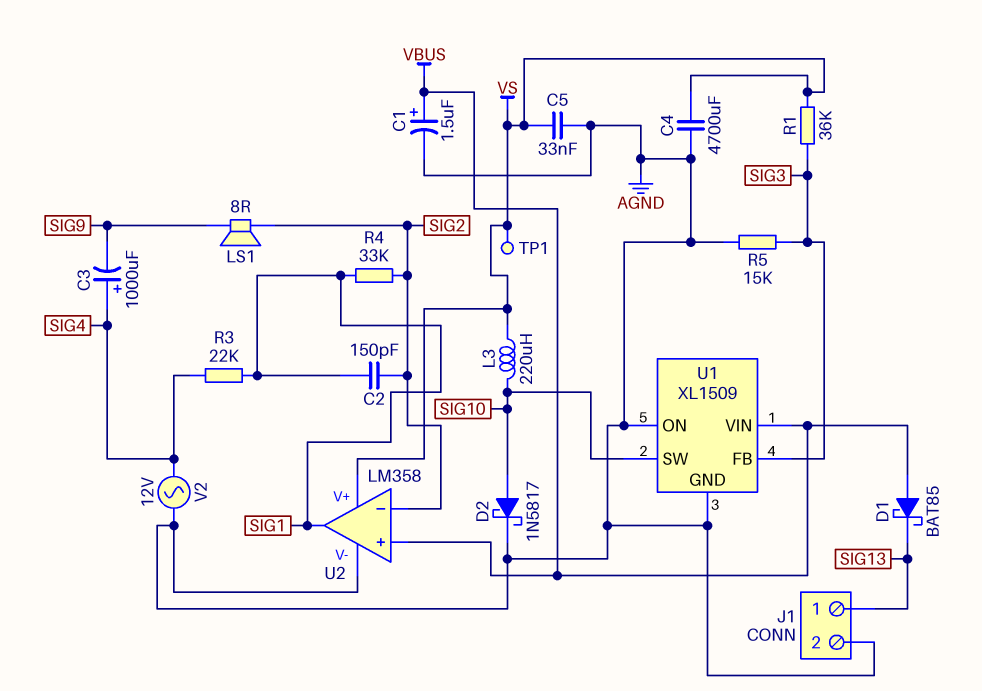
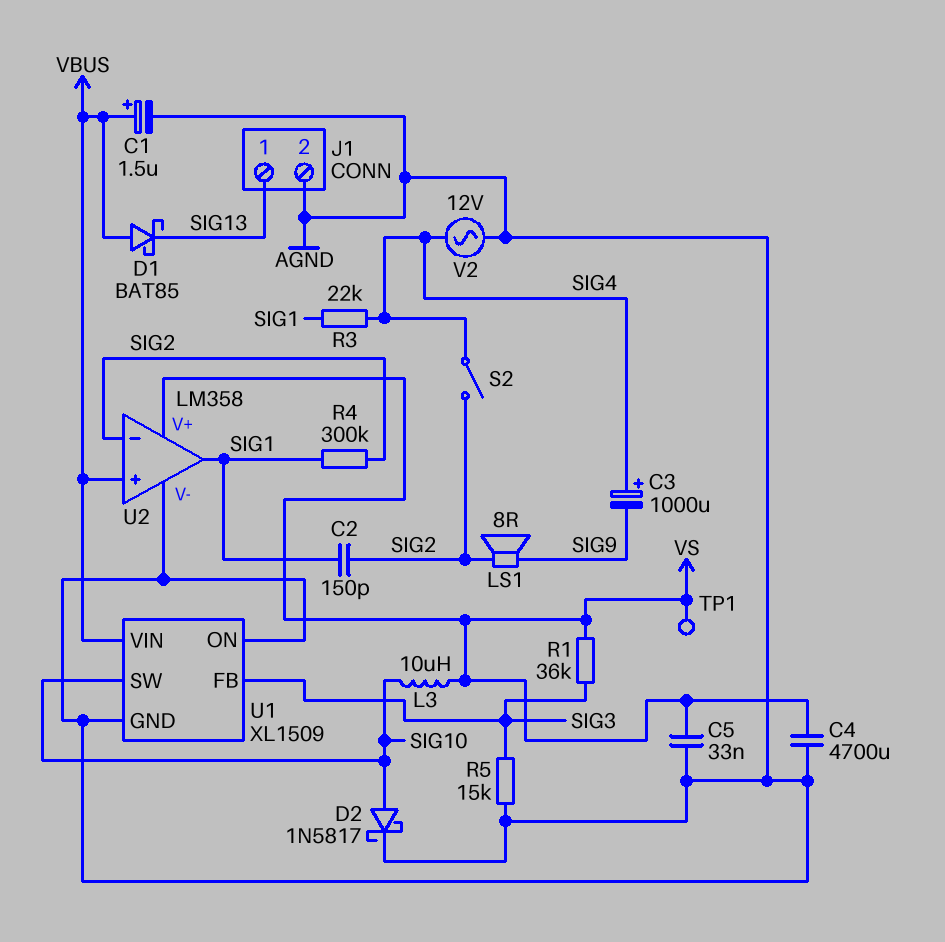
L3: 220uH (SIG10, VS) -> 10uH (SIG10, VS)
R4: 33k (SIG1, SIG2) -> 300k (SIG1, SIG2)
S2: none -> switch (SIG2, SIG4)

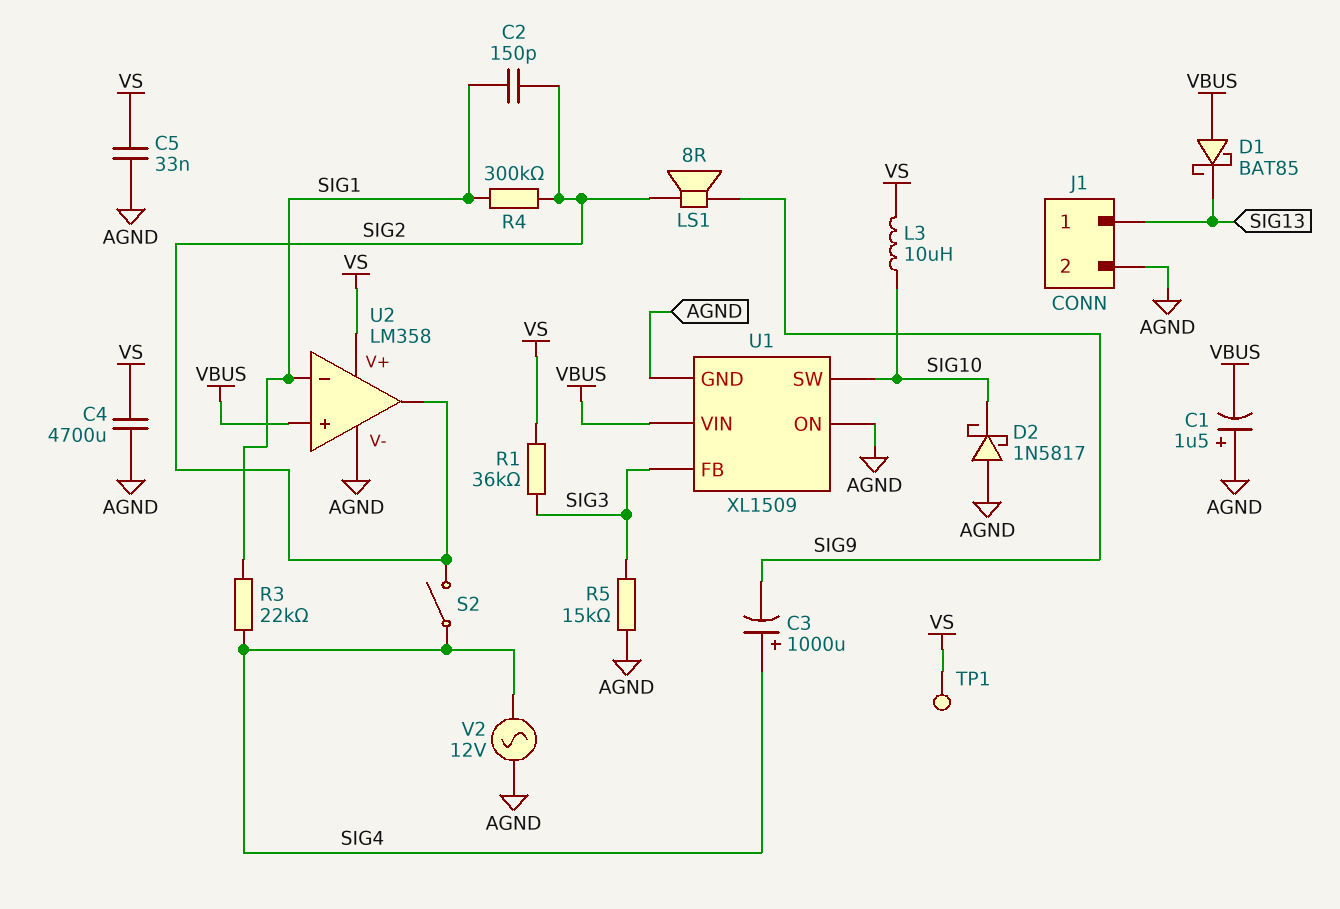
C1: 1.5uF (plus VBUS, minus AGND) -> 1.5uF (plus AGND, minus VBUS)
D2: schottky 1N5817 (A SIG10, K AGND) -> schottky 1N5817 (A AGND, K SIG10)
U2 pin in-: SIG2 -> SIG1
U2 pin out: SIG1 -> SIG2

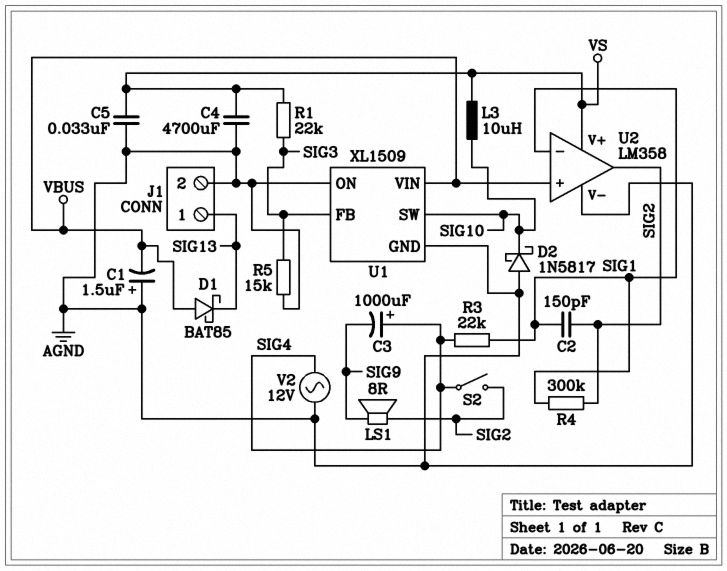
R1: 36k (SIG3, VS) -> 22k (SIG3, VS)
TP1: test point (VS) -> none

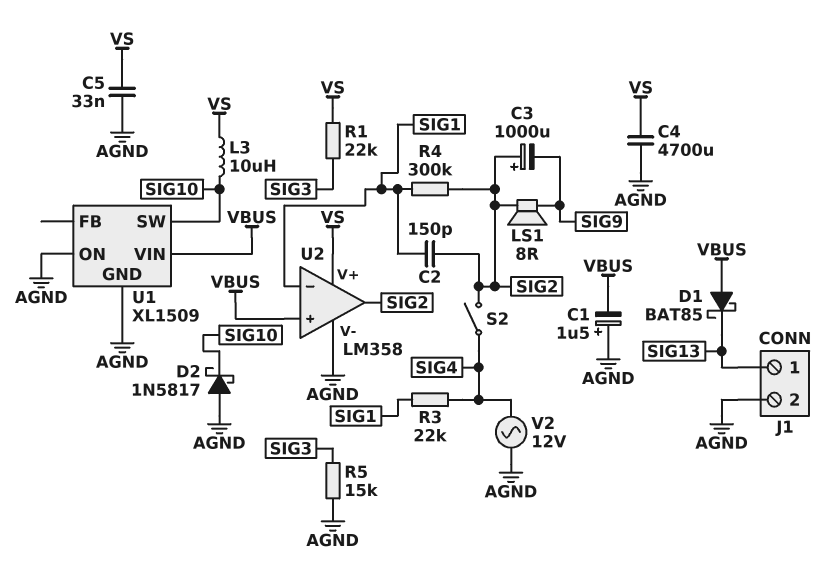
C3: 1000uF (plus SIG4, minus SIG9) -> 1000uF (plus SIG2, minus SIG9)
U1 pin FB: SIG3 -> none

